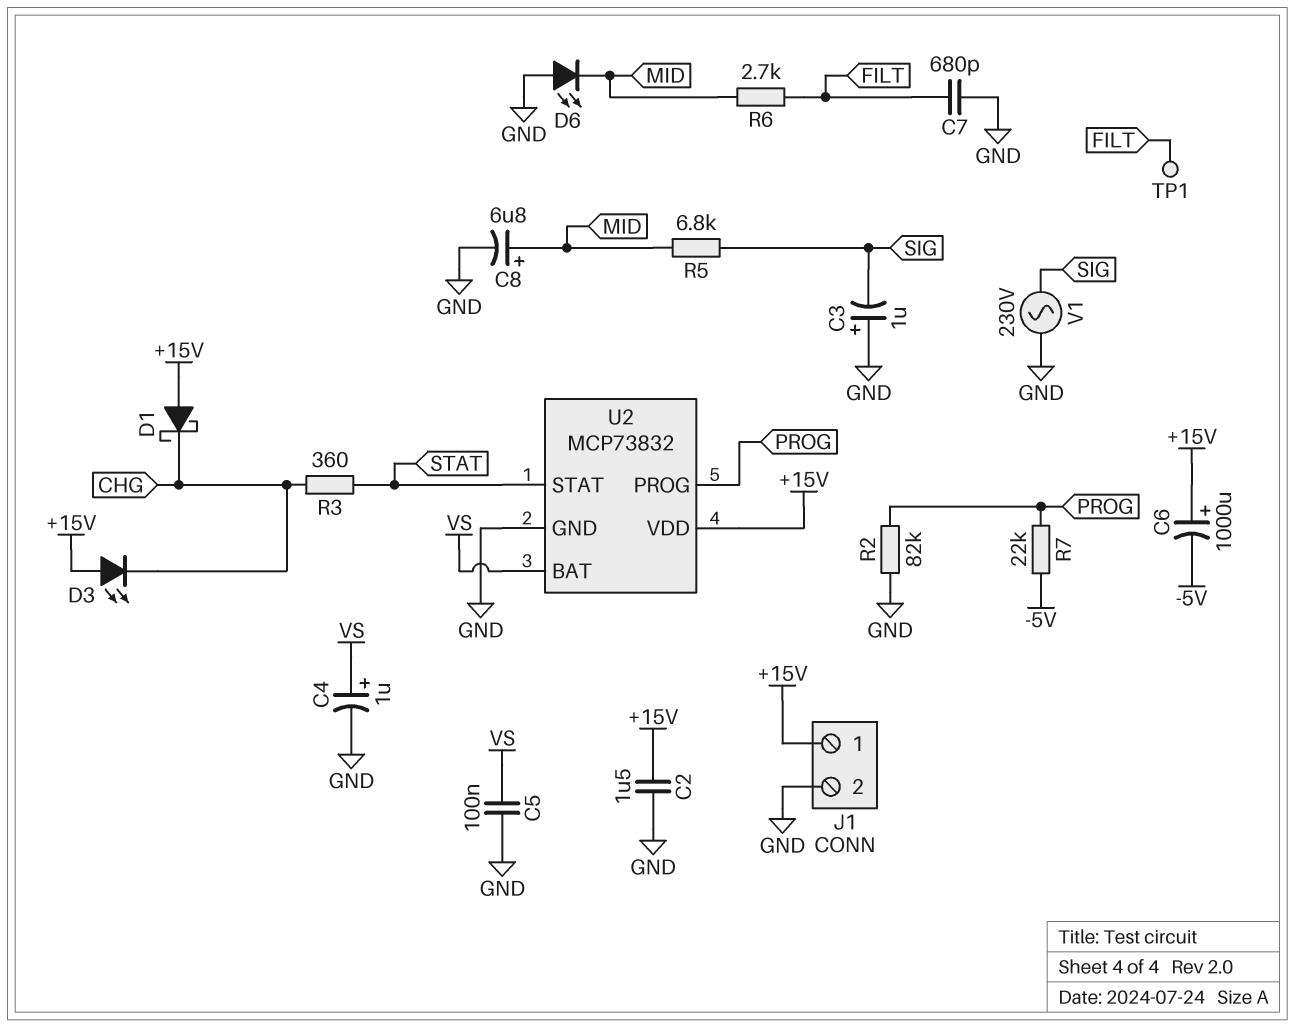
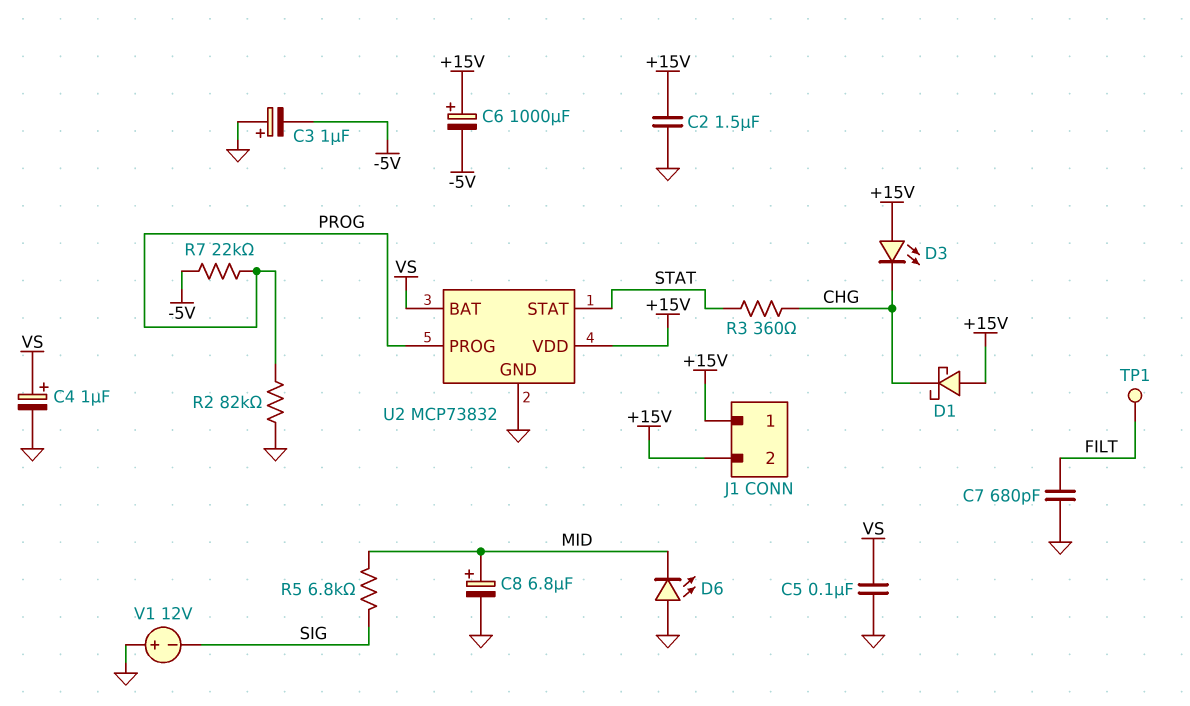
C3: 1uF (plus GND, minus SIG) -> 1uF (plus GND, minus -5V)
J1 pin 2: GND -> +15V
R6: 2.7k (FILT, MID) -> none
V1: AC 230V (GND, SIG) -> 12V (plus GND, minus SIG)

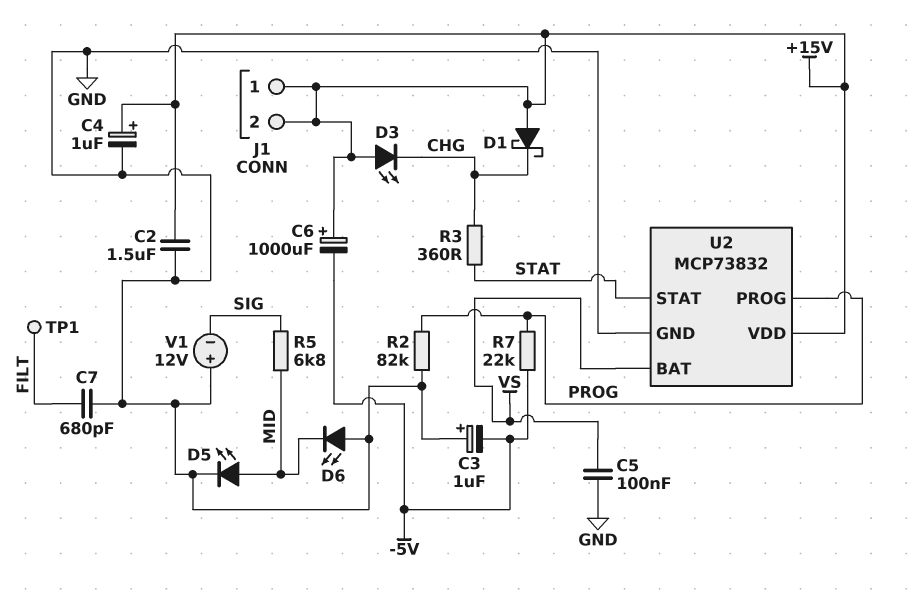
C4: 1uF (plus VS, minus GND) -> 1uF (plus +15V, minus GND)
C8: 6.8uF (plus MID, minus GND) -> none
D5: none -> LED (A MID, K GND)

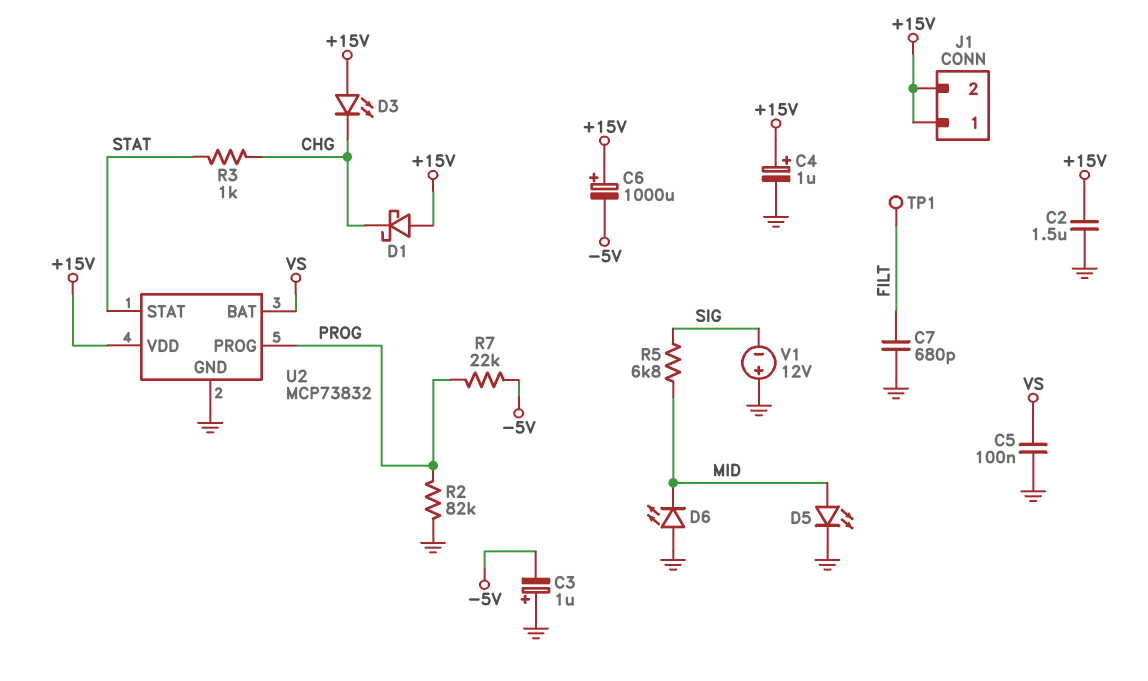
R3: 360 (CHG, STAT) -> 1k (CHG, STAT)

